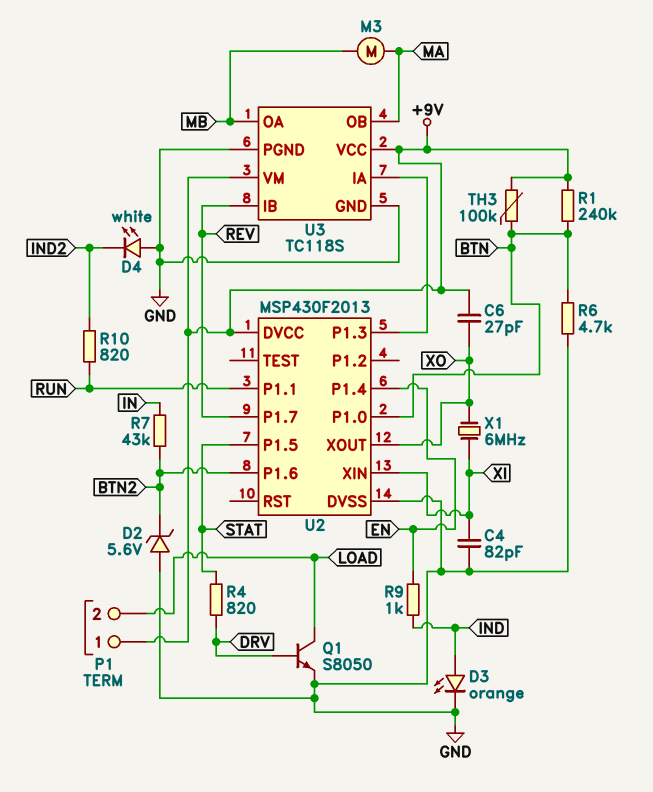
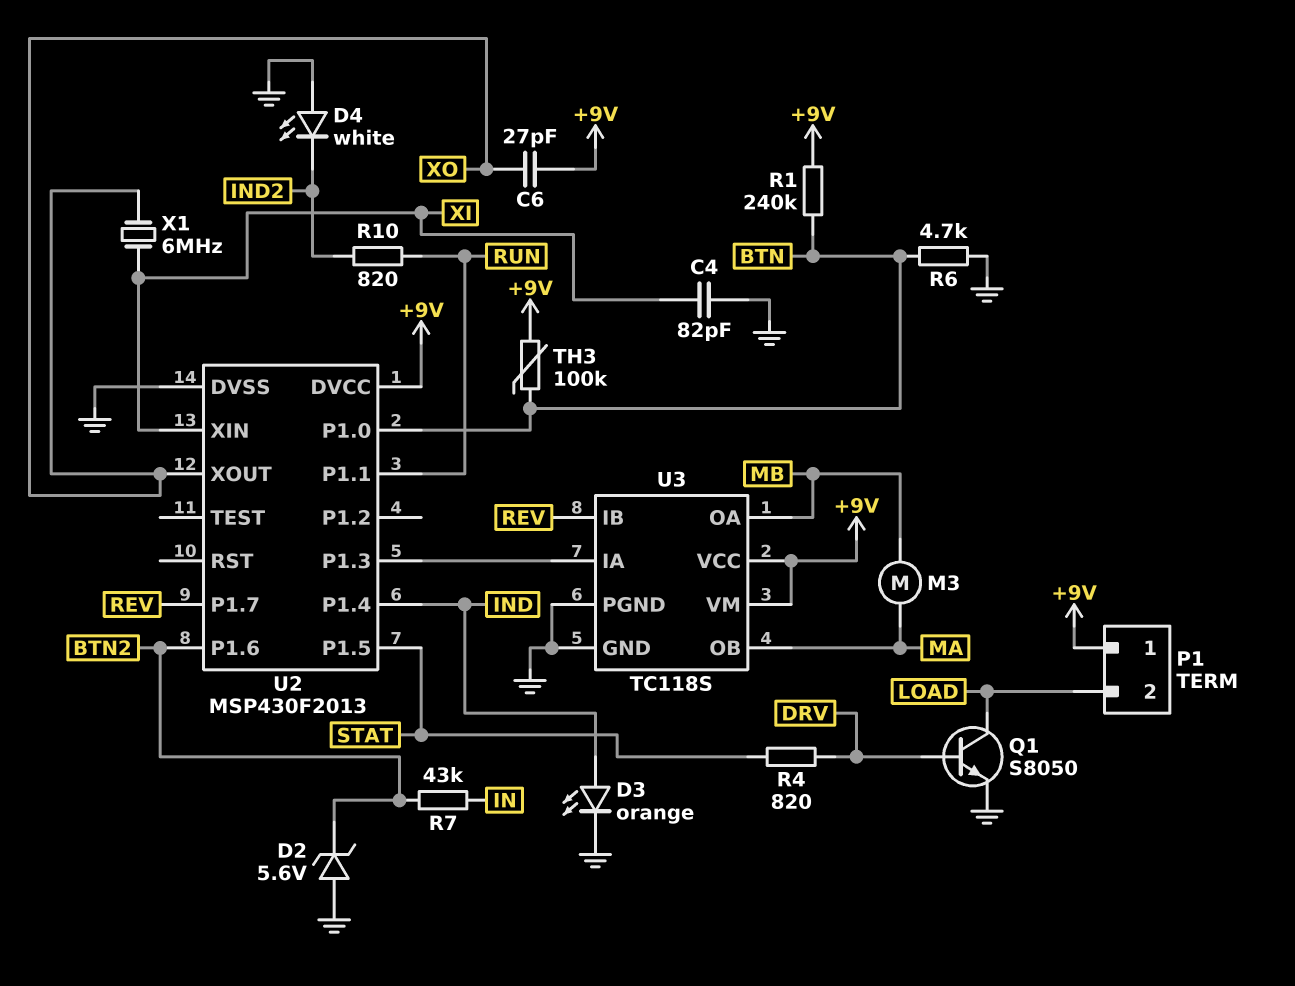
R9: 1k (EN, IND) -> none
U2 pin P1.4: EN -> IND

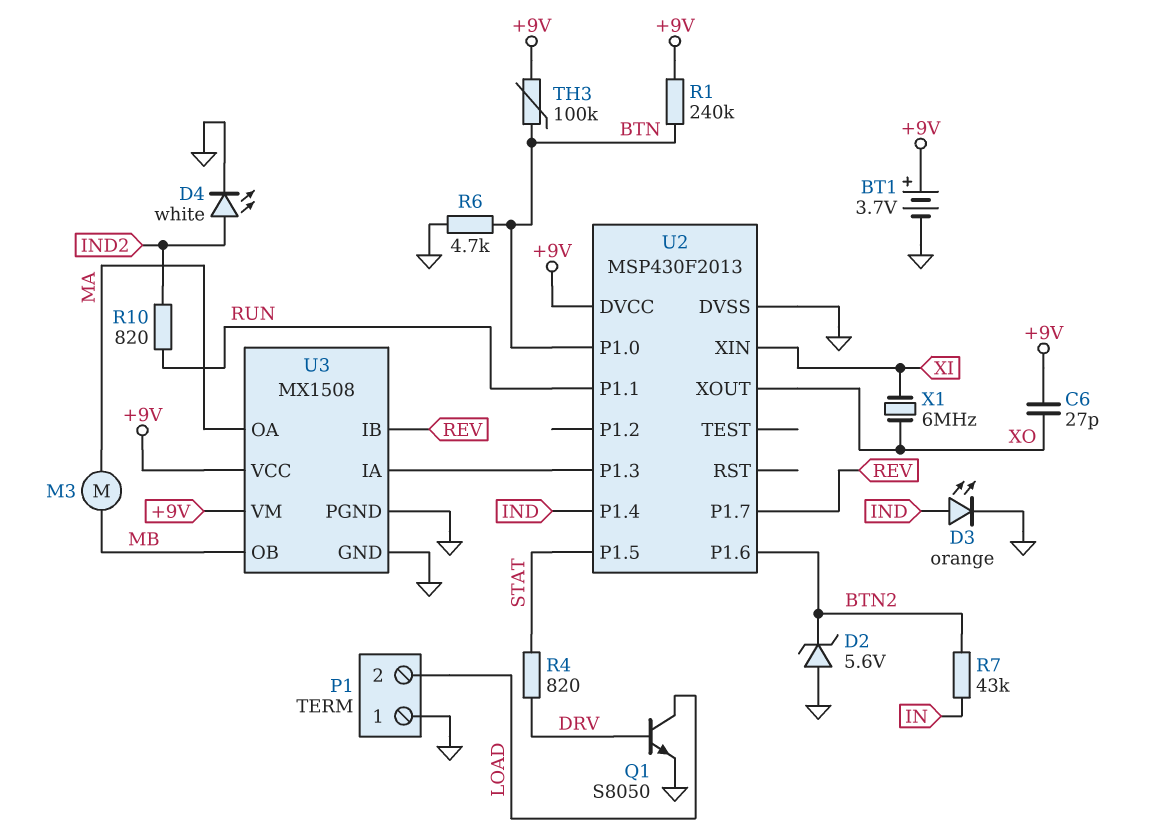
BT1: none -> 3.7V (plus +9V, minus GND)
C4: 82pF (GND, XI) -> none
D4: LED white (A GND, K IND2) -> LED white (A IND2, K GND)
P1 pin 1: +9V -> GND
U3: TC118S -> MX1508
U3 pin OA: MB -> MA
U3 pin OB: MA -> MB

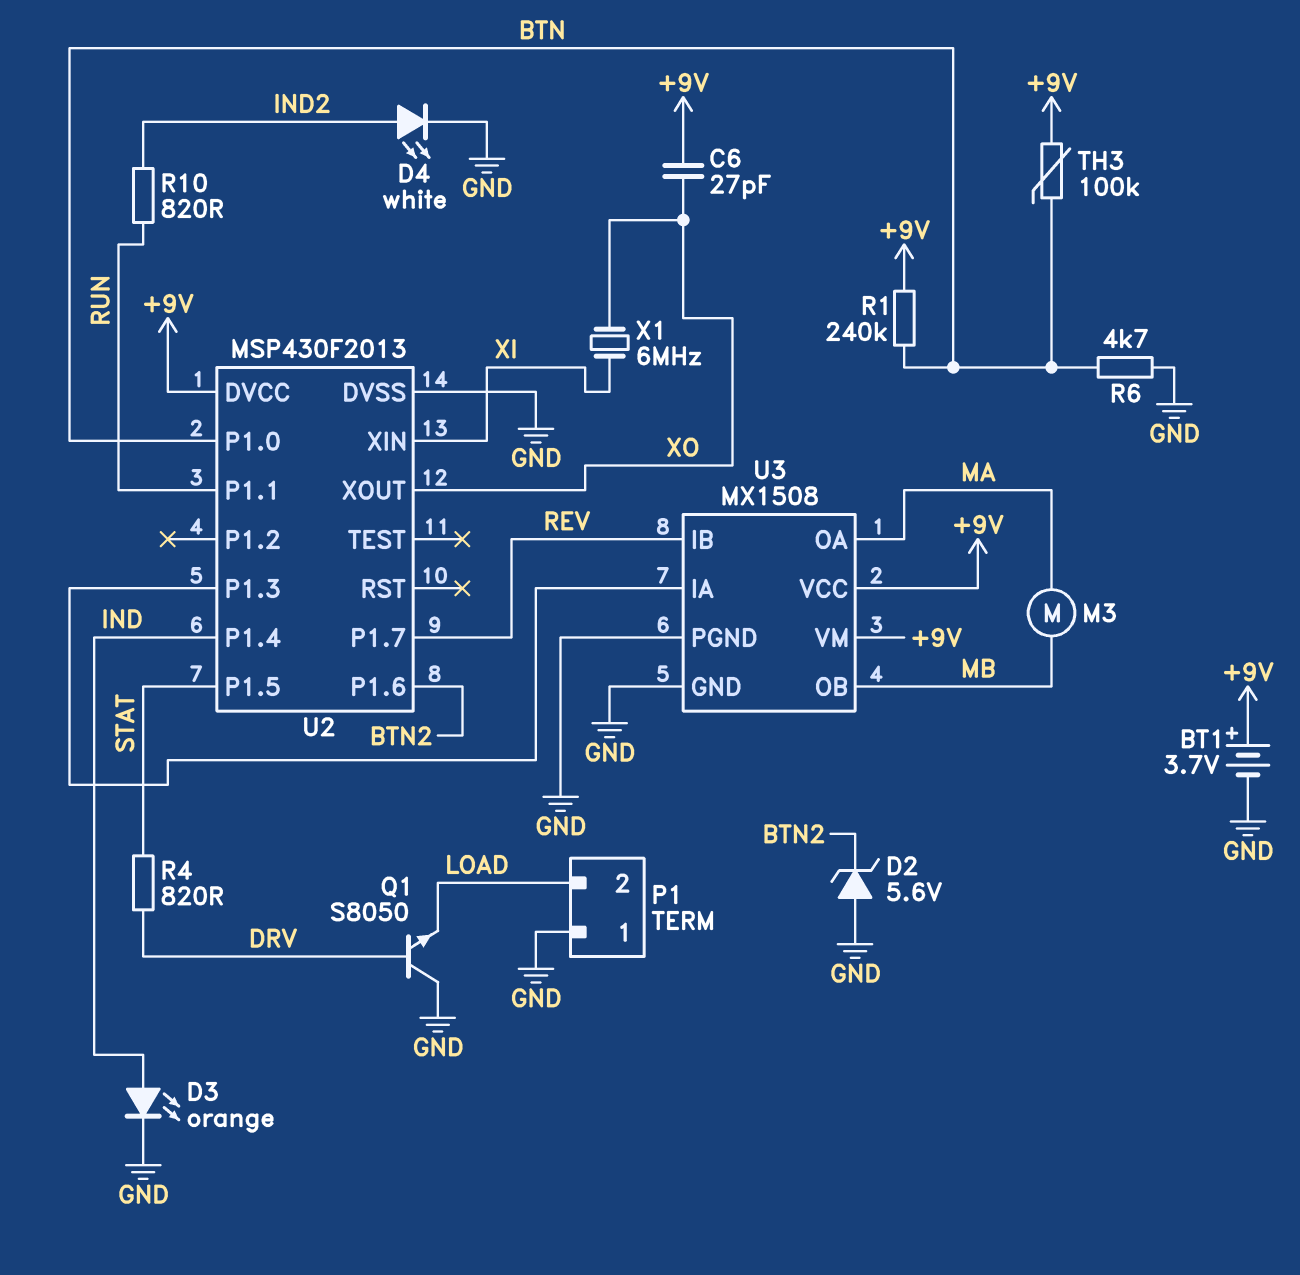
Q1: NPN S8050 (B DRV, C LOAD, E GND) -> NPN S8050 (B DRV, C GND, E LOAD)
R7: 43k (BTN2, IN) -> none

